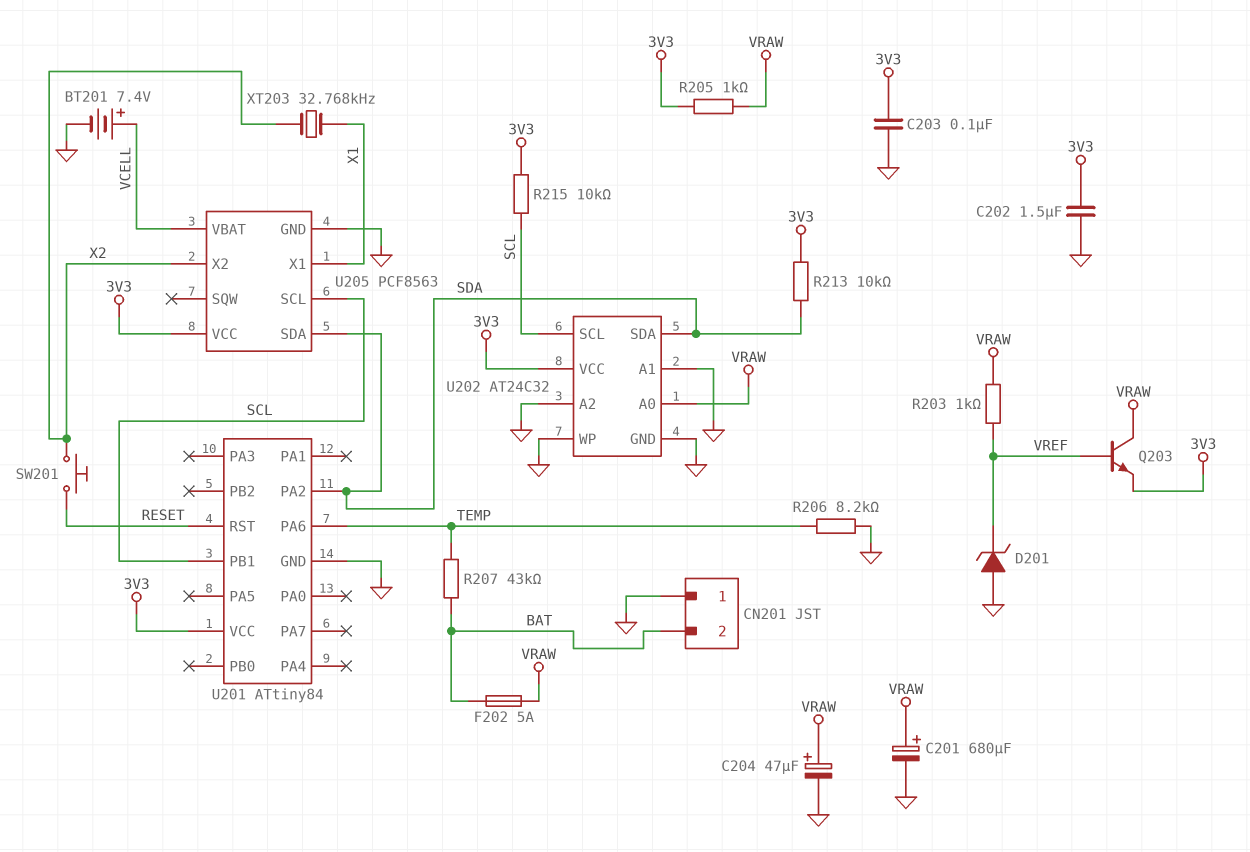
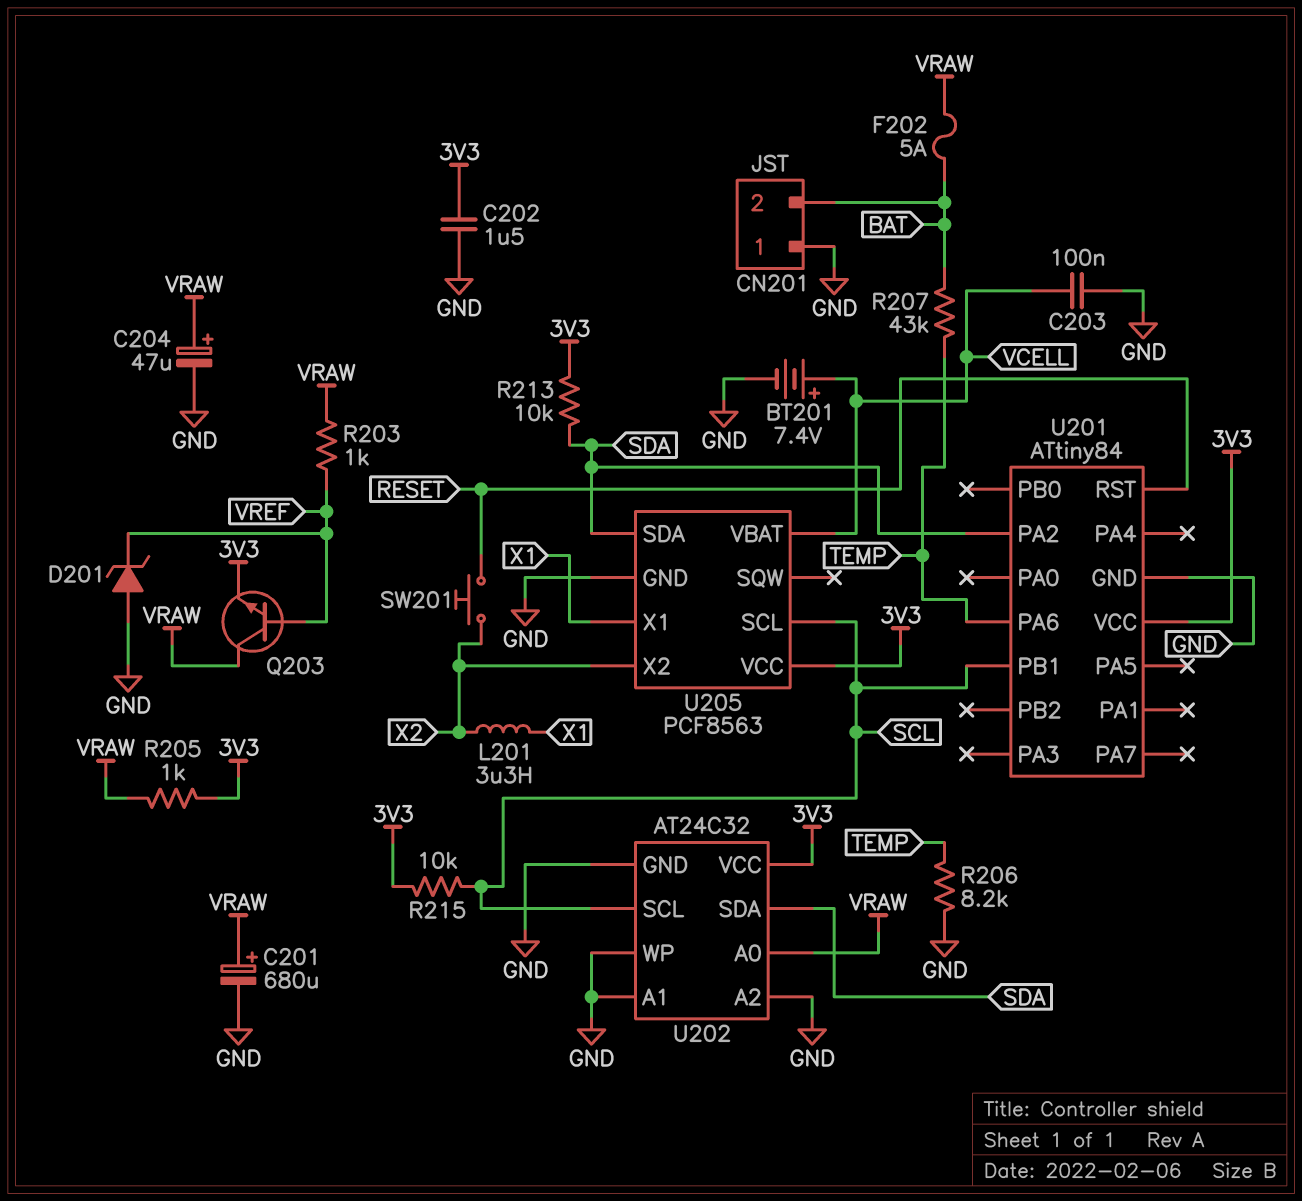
C203: 100nF (3V3, GND) -> 100nF (GND, VCELL)
L201: none -> 3.3uH (X1, X2)
XT203: 32.768kHz (X1, X2) -> none

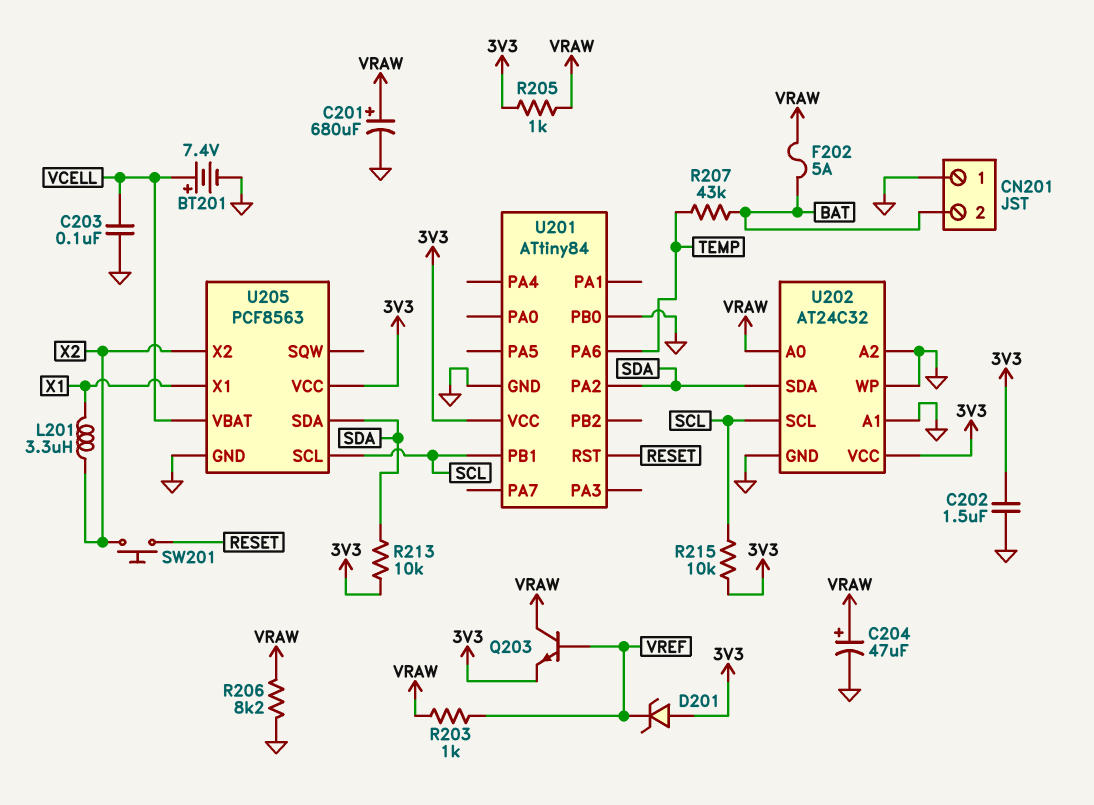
D201: zener (A GND, K VREF) -> zener (A 3V3, K VREF)
R206: 8.2k (GND, TEMP) -> 8.2k (GND, VRAW)
U201 pin PB0: none -> GND

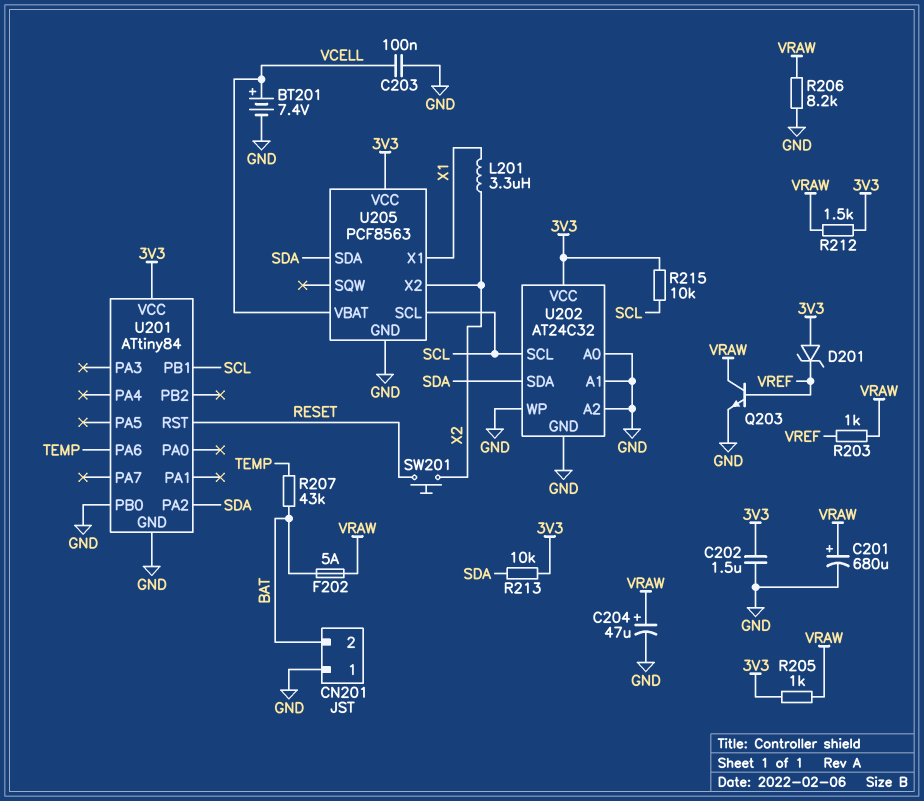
Q203: NPN (B VREF, C VRAW, E 3V3) -> NPN (B VREF, C VRAW, E GND)
R212: none -> 1.5k (3V3, VRAW)
U202 pin A0: VRAW -> GND

